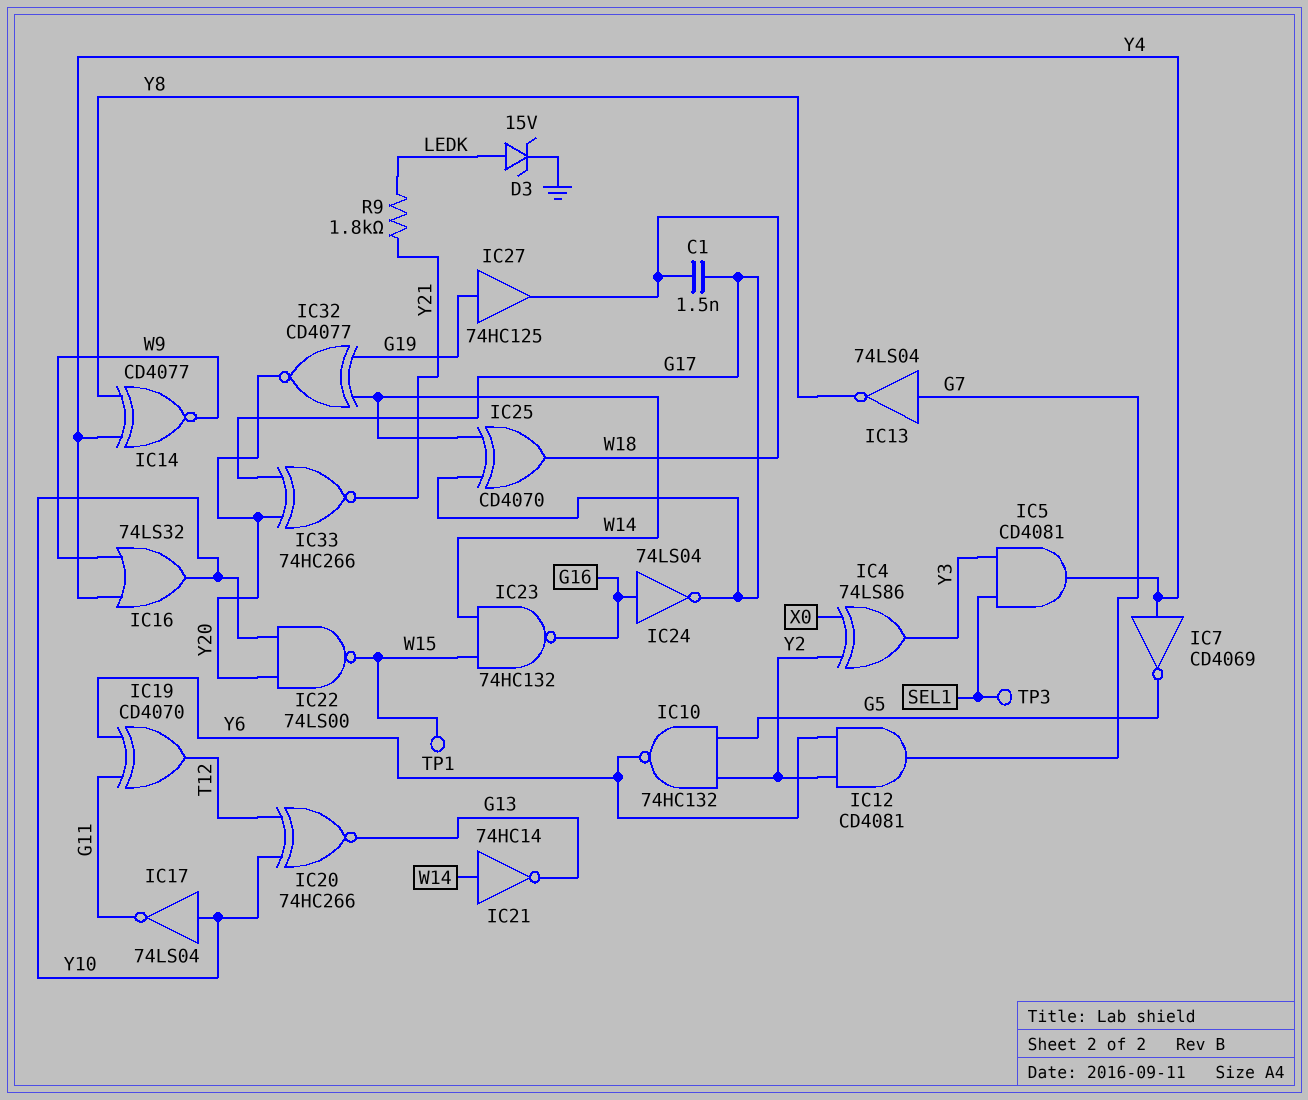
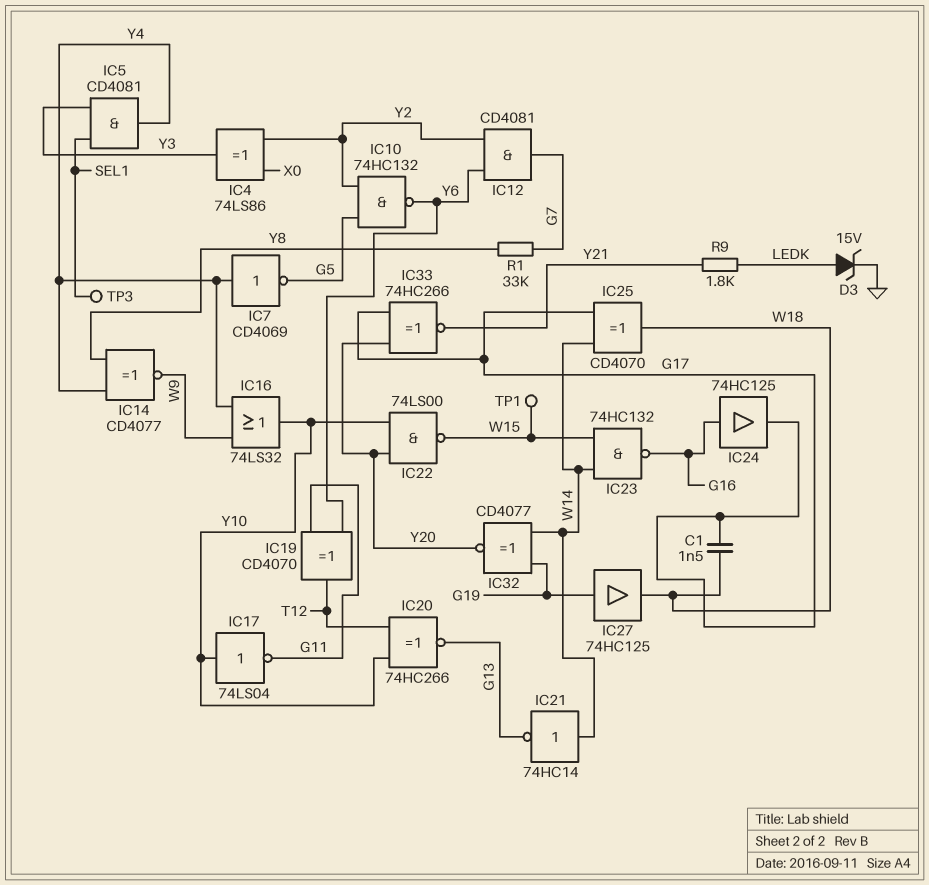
IC13: NOT 74LS04 (in G7, out Y8) -> none
IC24: NOT 74LS04 (in G16, out G17) -> buffer 74HC125 (in G16, out G17)
R1: none -> 33k (G7, Y8)

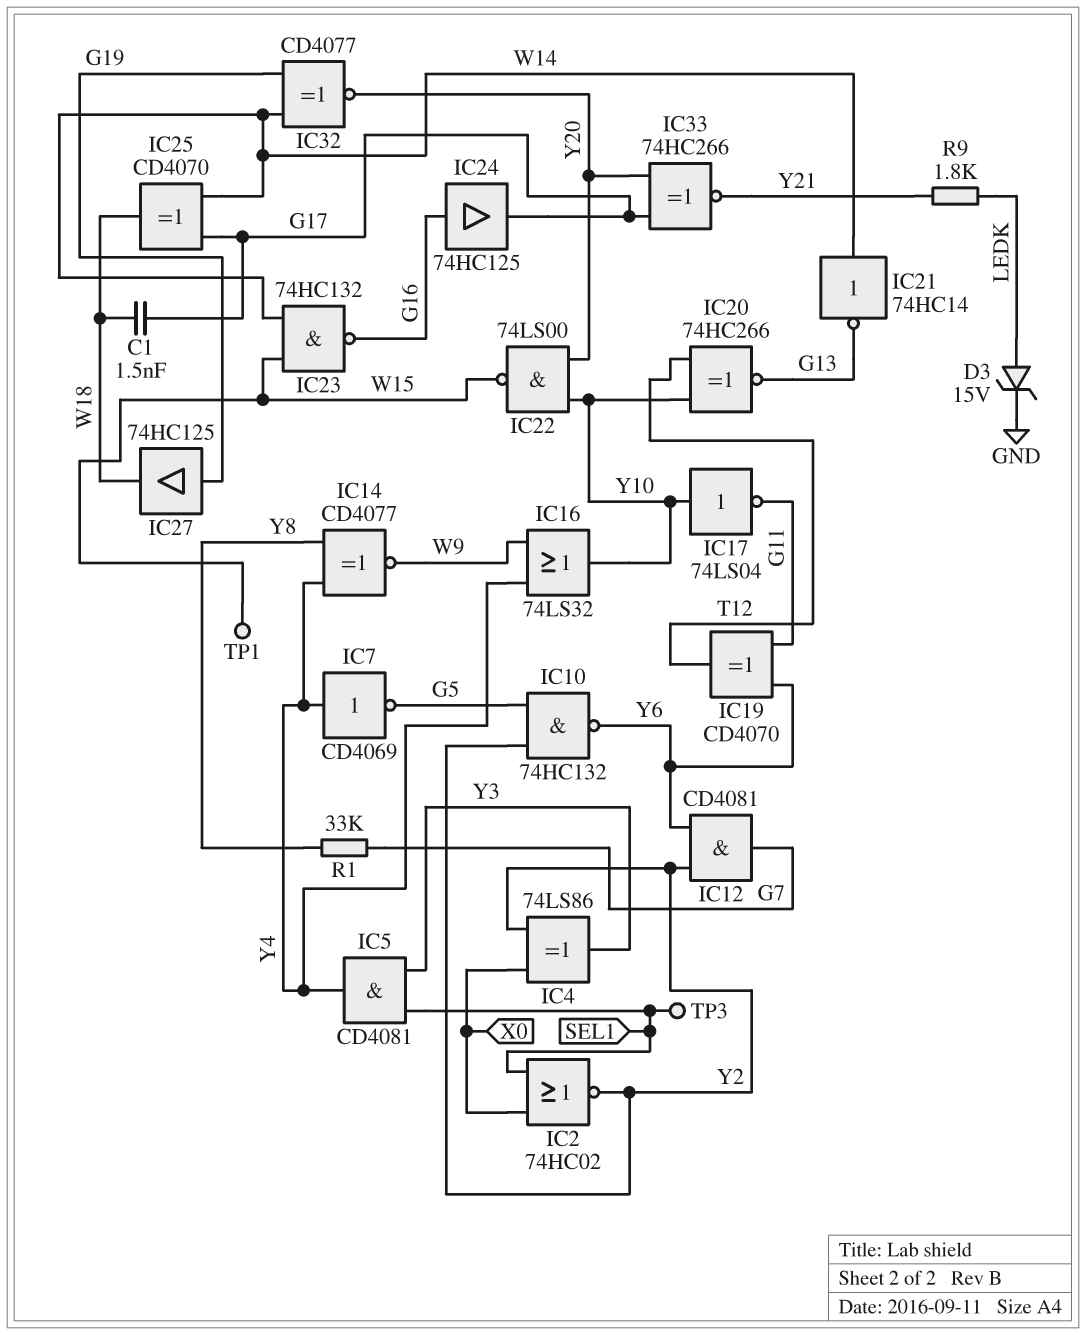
IC2: none -> NOR 74HC02 (in SEL1, in X0, out Y2)

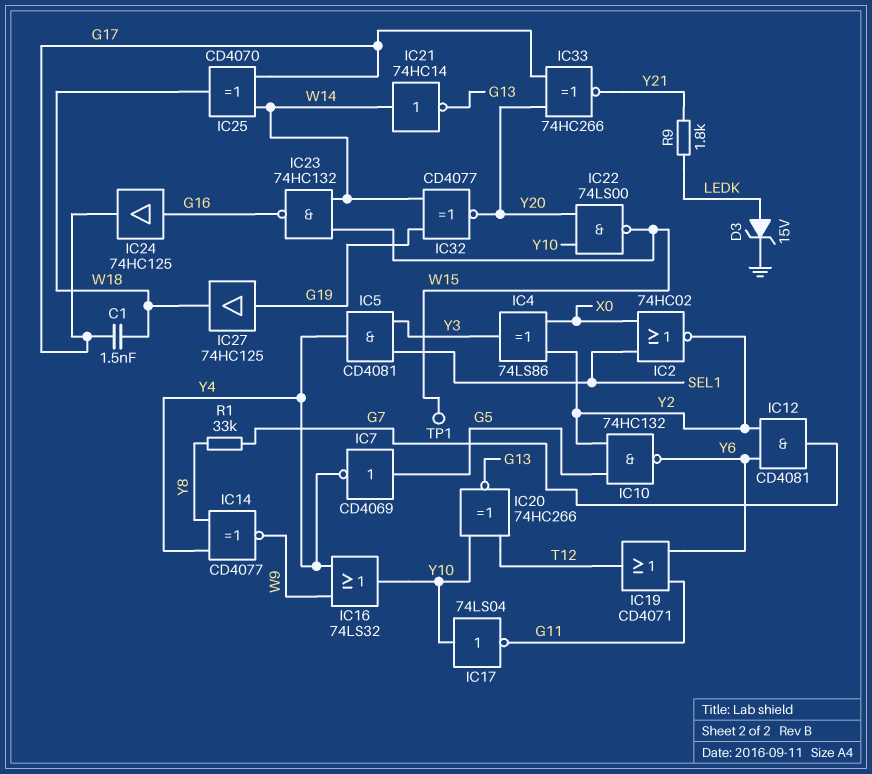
IC7: NOT CD4069 (in Y4, out G5) -> NOT CD4069 (in G5, out Y4)
IC19: XOR CD4070 (in G11, in Y6, out T12) -> OR CD4071 (in G11, in Y6, out T12)
TP3: test point (SEL1) -> none

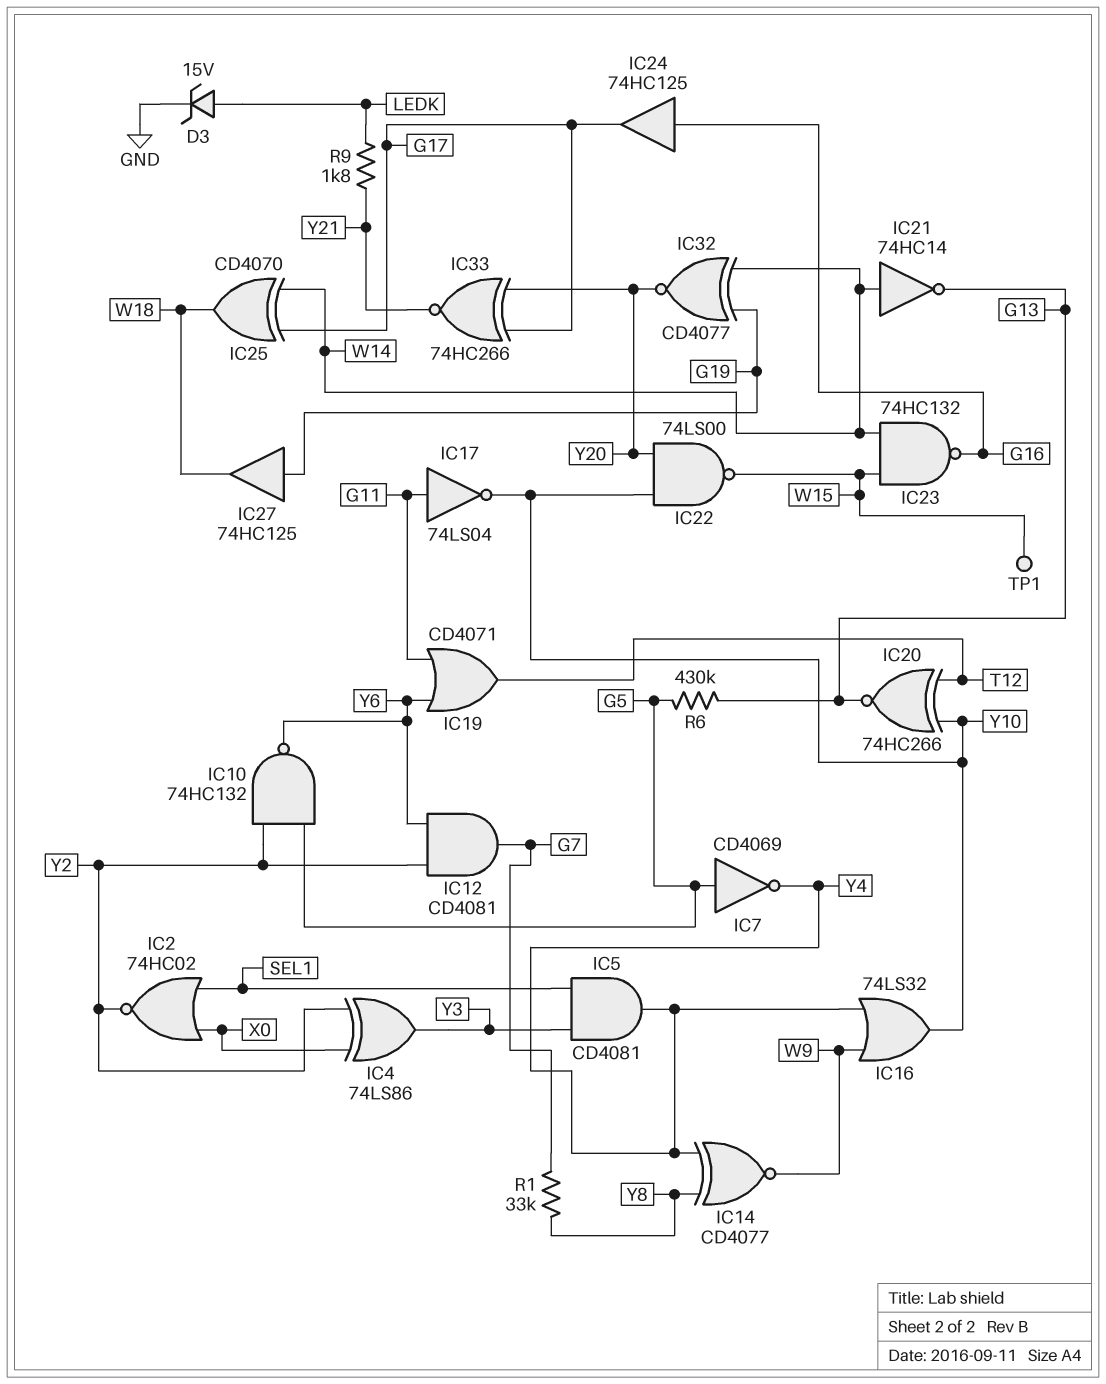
C1: 1.5nF (G17, W18) -> none
IC17: NOT 74LS04 (in Y10, out G11) -> NOT 74LS04 (in G11, out Y10)
R6: none -> 430k (G5, G13)

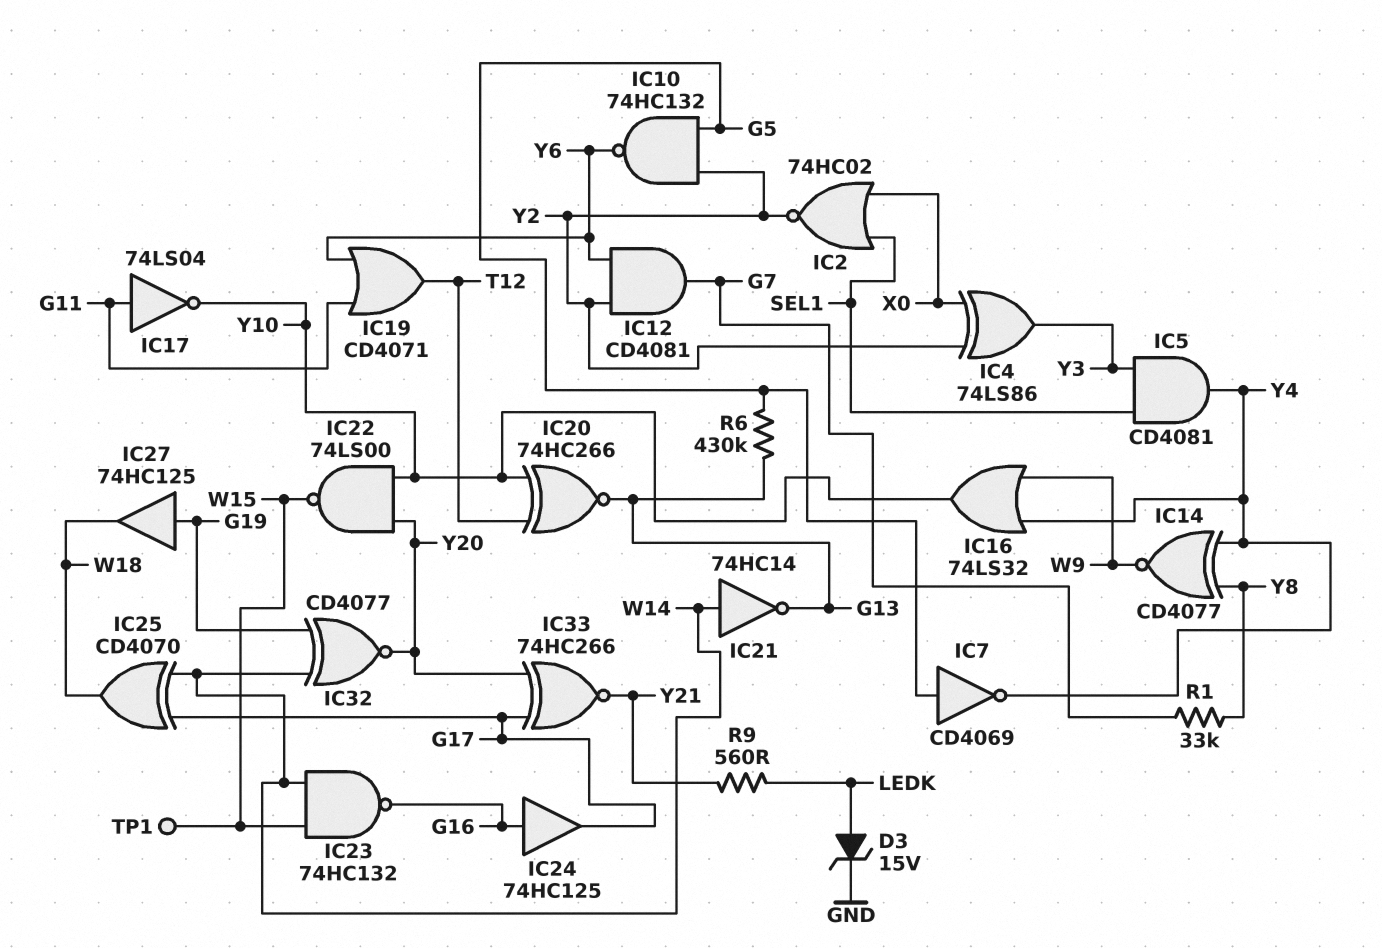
R9: 1.8k (LEDK, Y21) -> 560 (LEDK, Y21)

